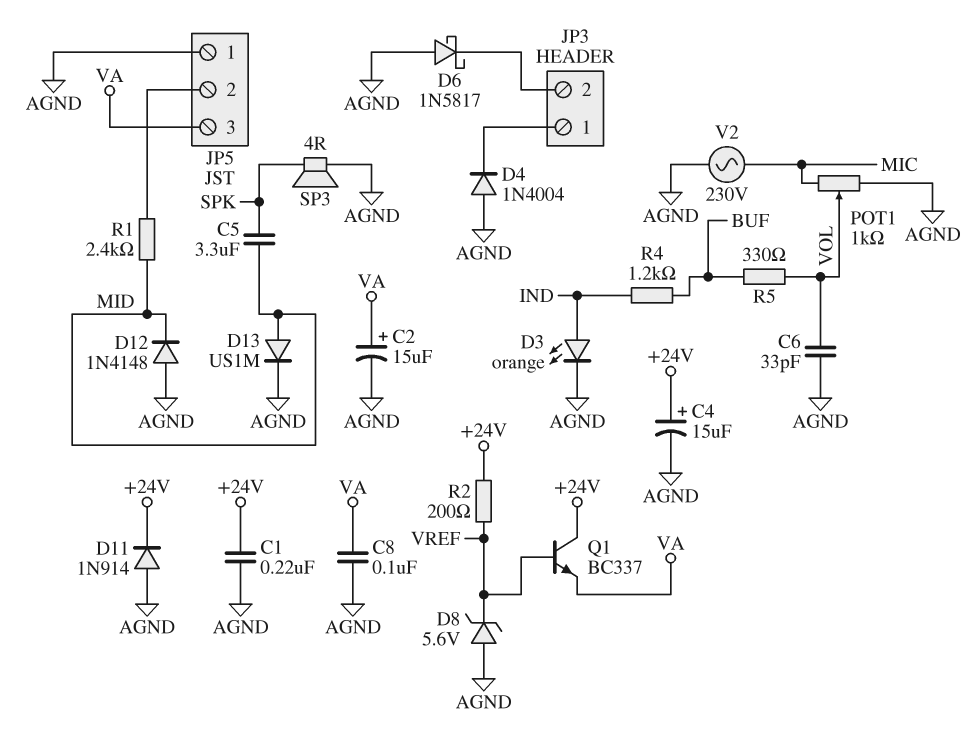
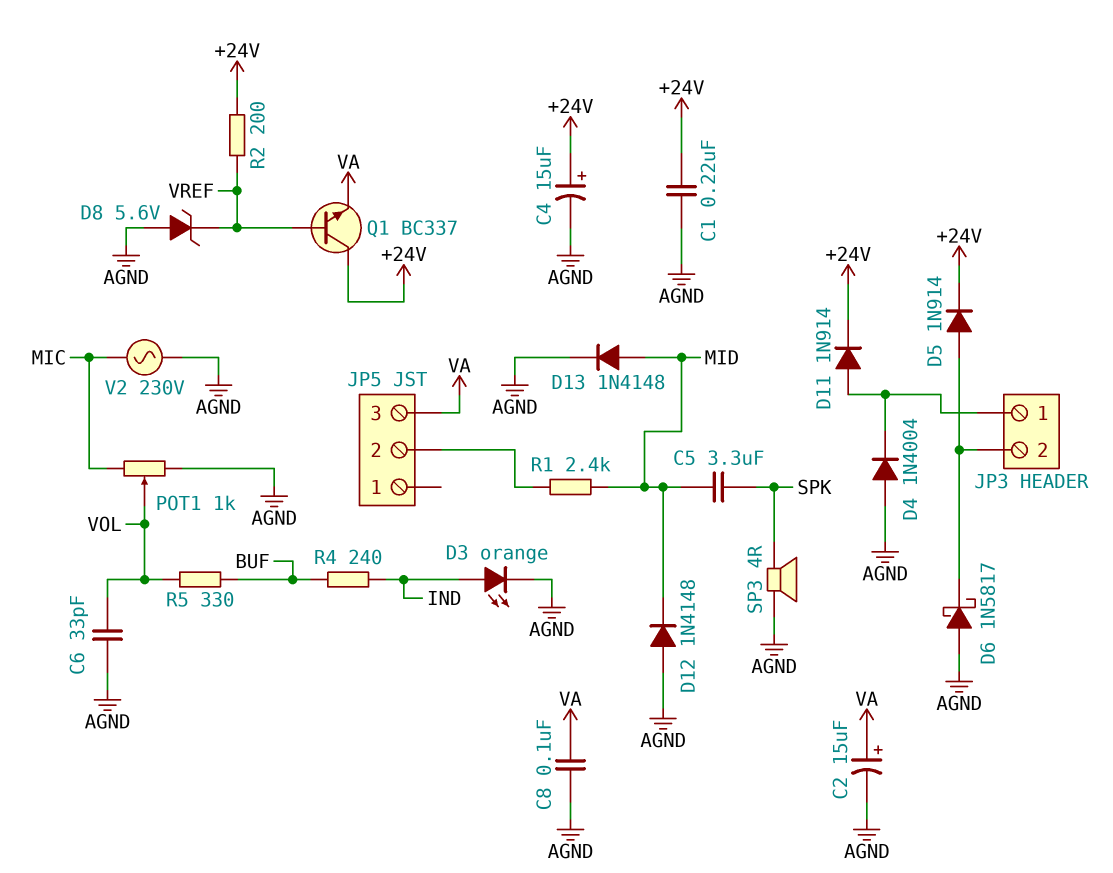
D5: none -> diode 1N914 (A JP3/2, K +24V)
D11: diode 1N914 (A AGND, K +24V) -> diode 1N914 (A JP3/1, K +24V)
D13: diode US1M (A MID, K AGND) -> diode 1N4148 (A MID, K AGND)
JP5 pin 1: AGND -> none
R4: 1.2k (BUF, IND) -> 240 (BUF, IND)

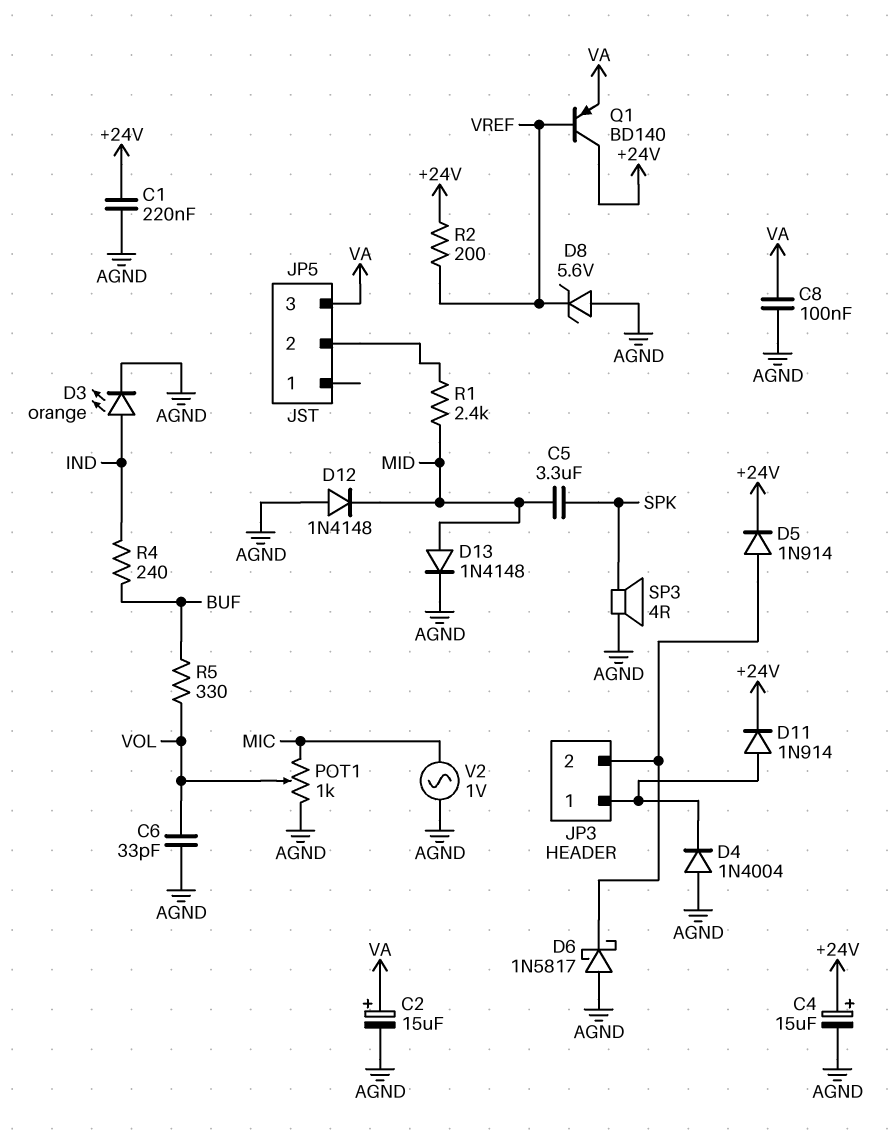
Q1: NPN BC337 (B VREF, C +24V, E VA) -> PNP BD140 (B VREF, C +24V, E VA)
V2: AC 230V (AGND, MIC) -> AC 1V (AGND, MIC)

